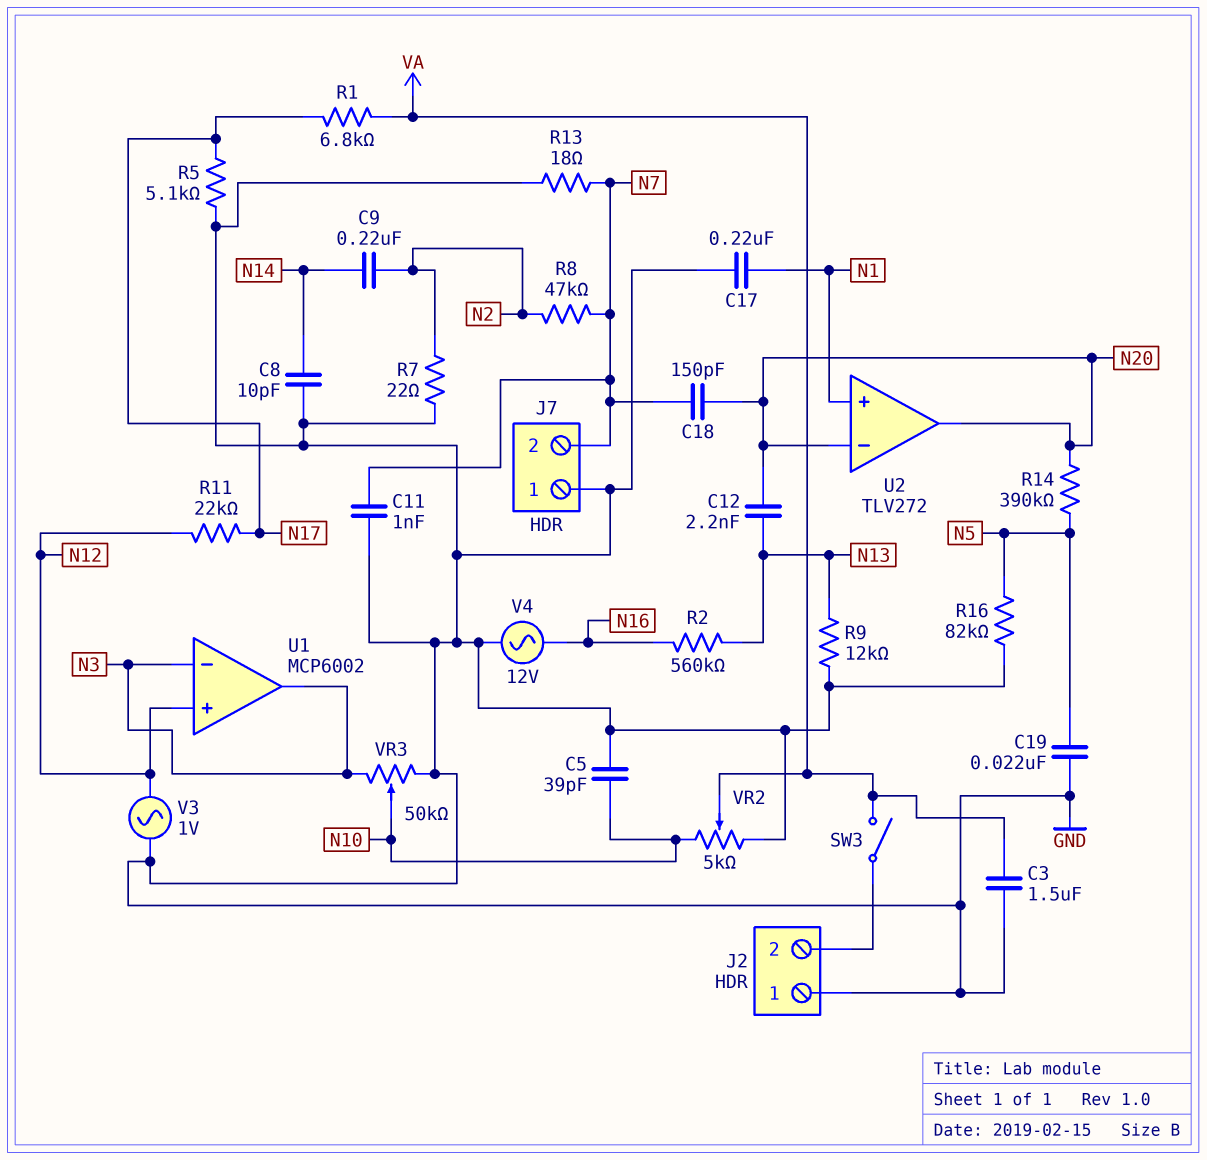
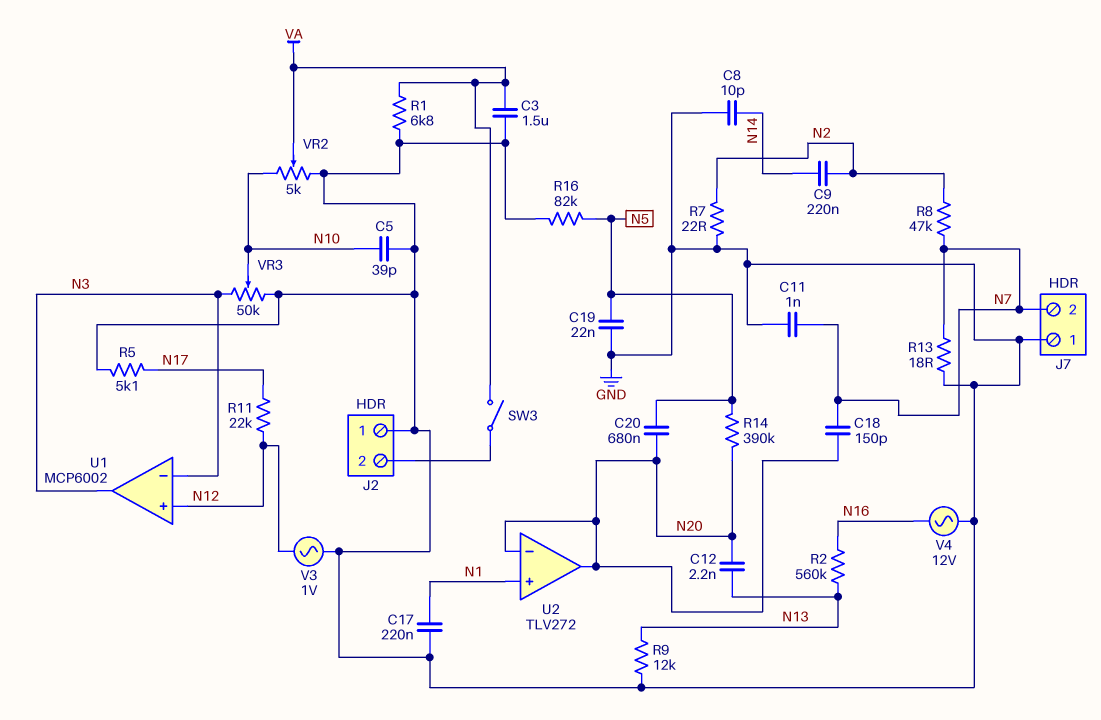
C20: none -> 680nF (N5, N20)
R1: 6.8k (N17, VA) -> 6.8k (GND, VA)

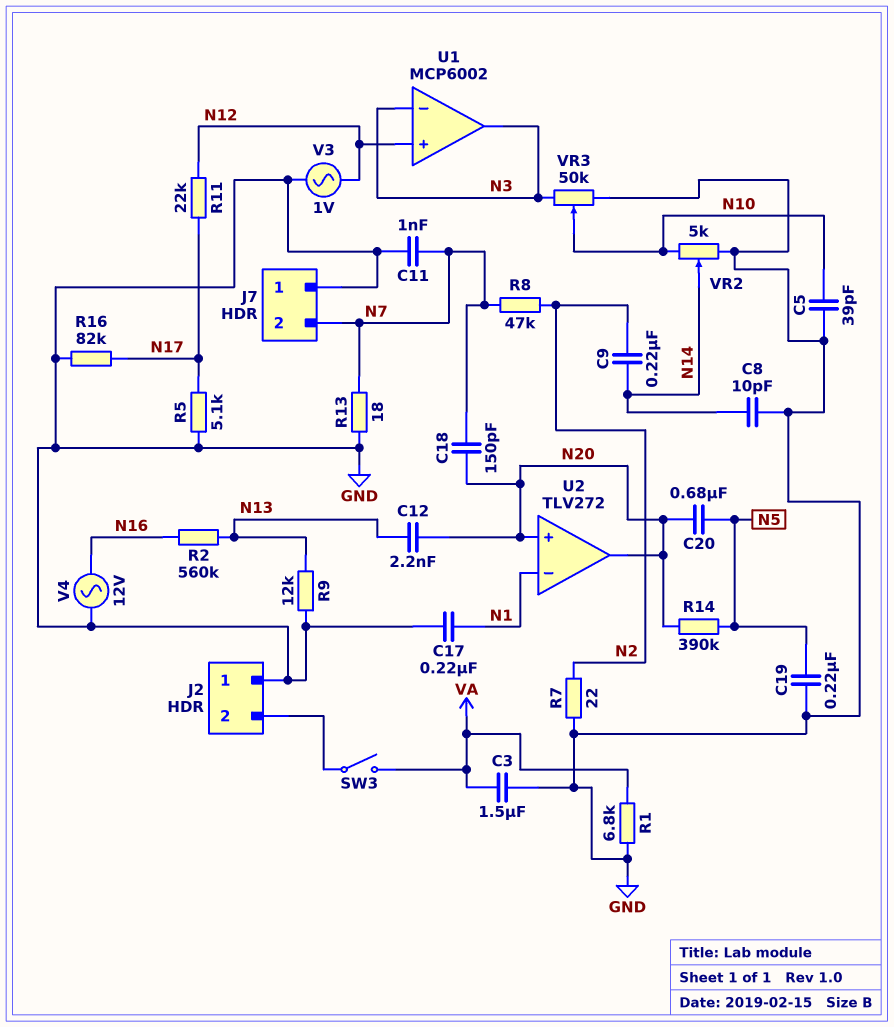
C19: 22nF (GND, N5) -> 220nF (GND, N5)
R16: 82k (GND, N5) -> 82k (GND, N17)
U2 pin in+: N1 -> N20
U2 pin in-: N20 -> N1
VR2: 5k (GND, N10, wiper VA) -> 5k (GND, N10, wiper N14)

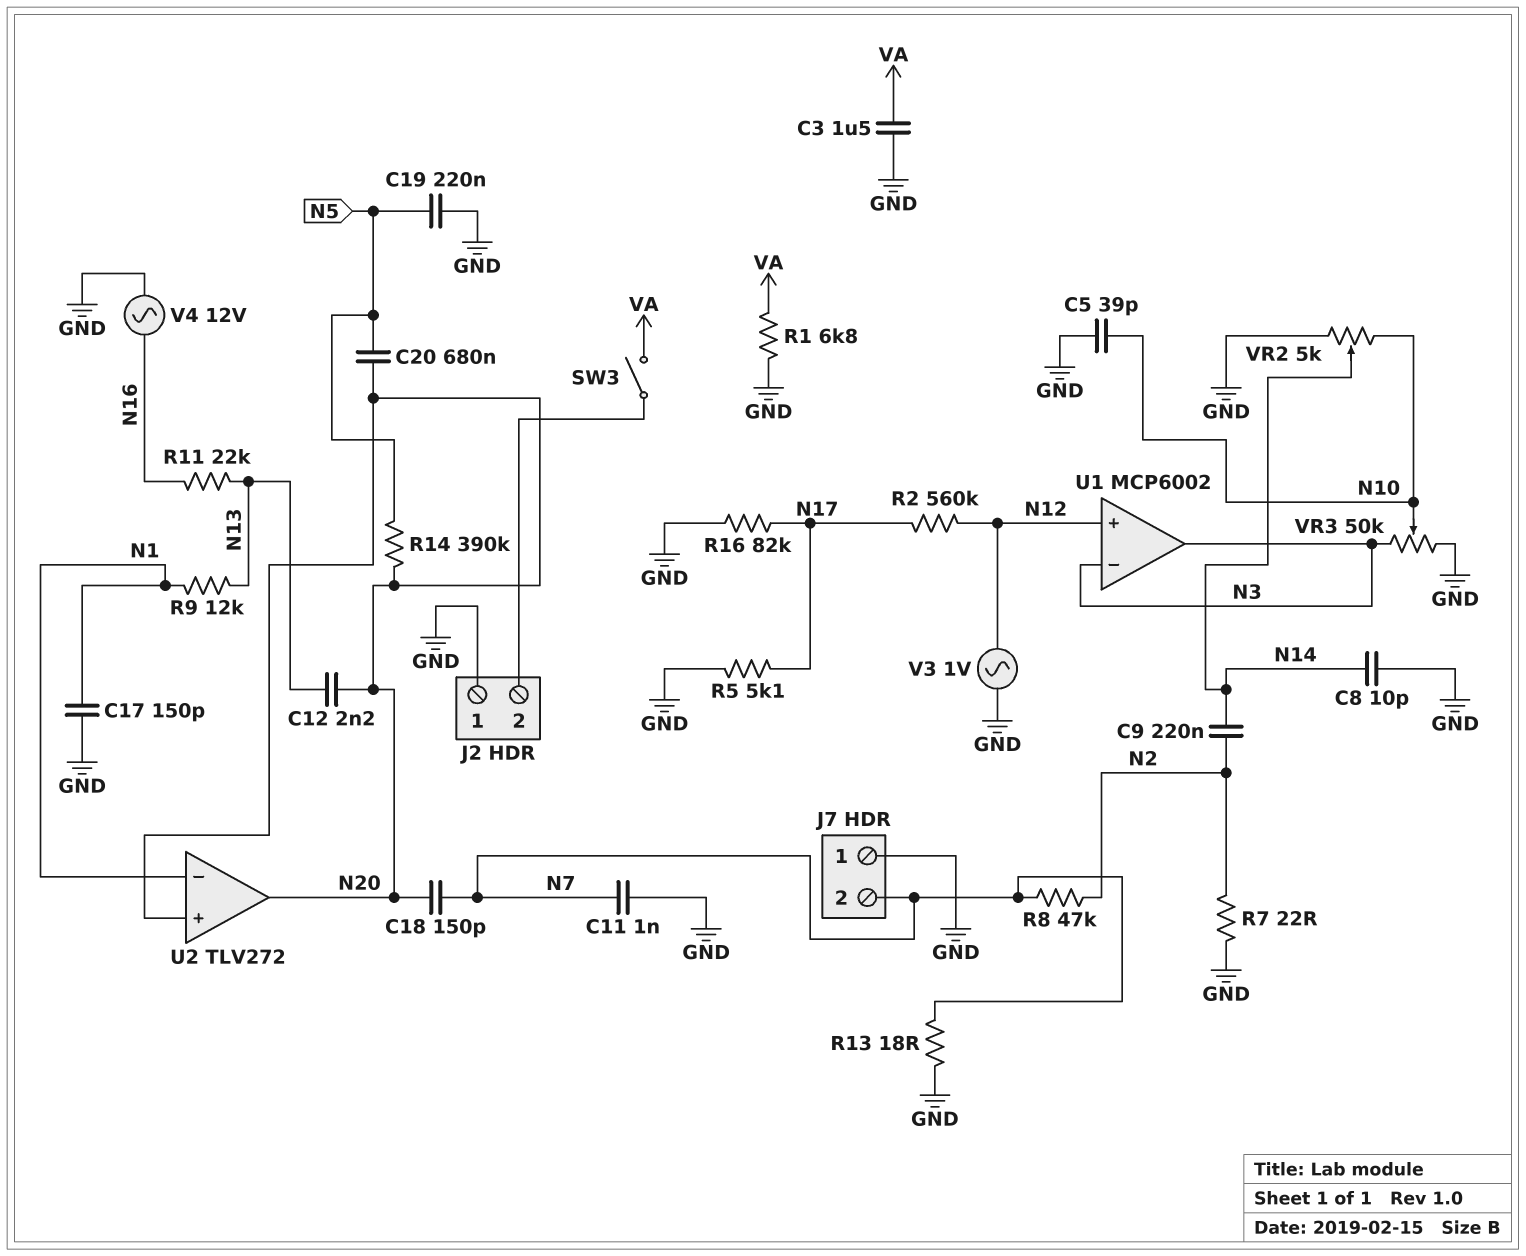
C17: 220nF (GND, N1) -> 150pF (GND, N1)
R2: 560k (N13, N16) -> 560k (N12, N17)
R9: 12k (GND, N13) -> 12k (N1, N13)
R11: 22k (N12, N17) -> 22k (N13, N16)

